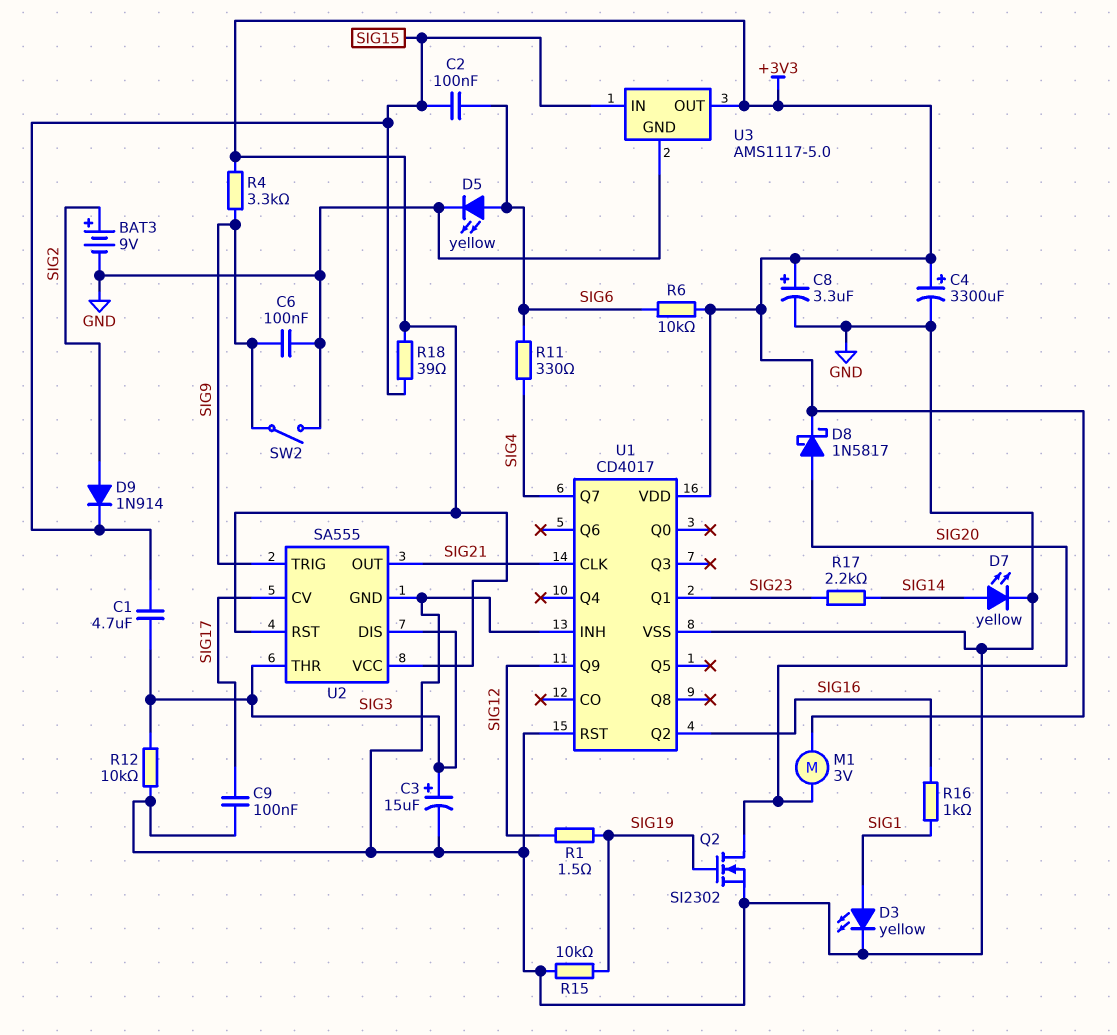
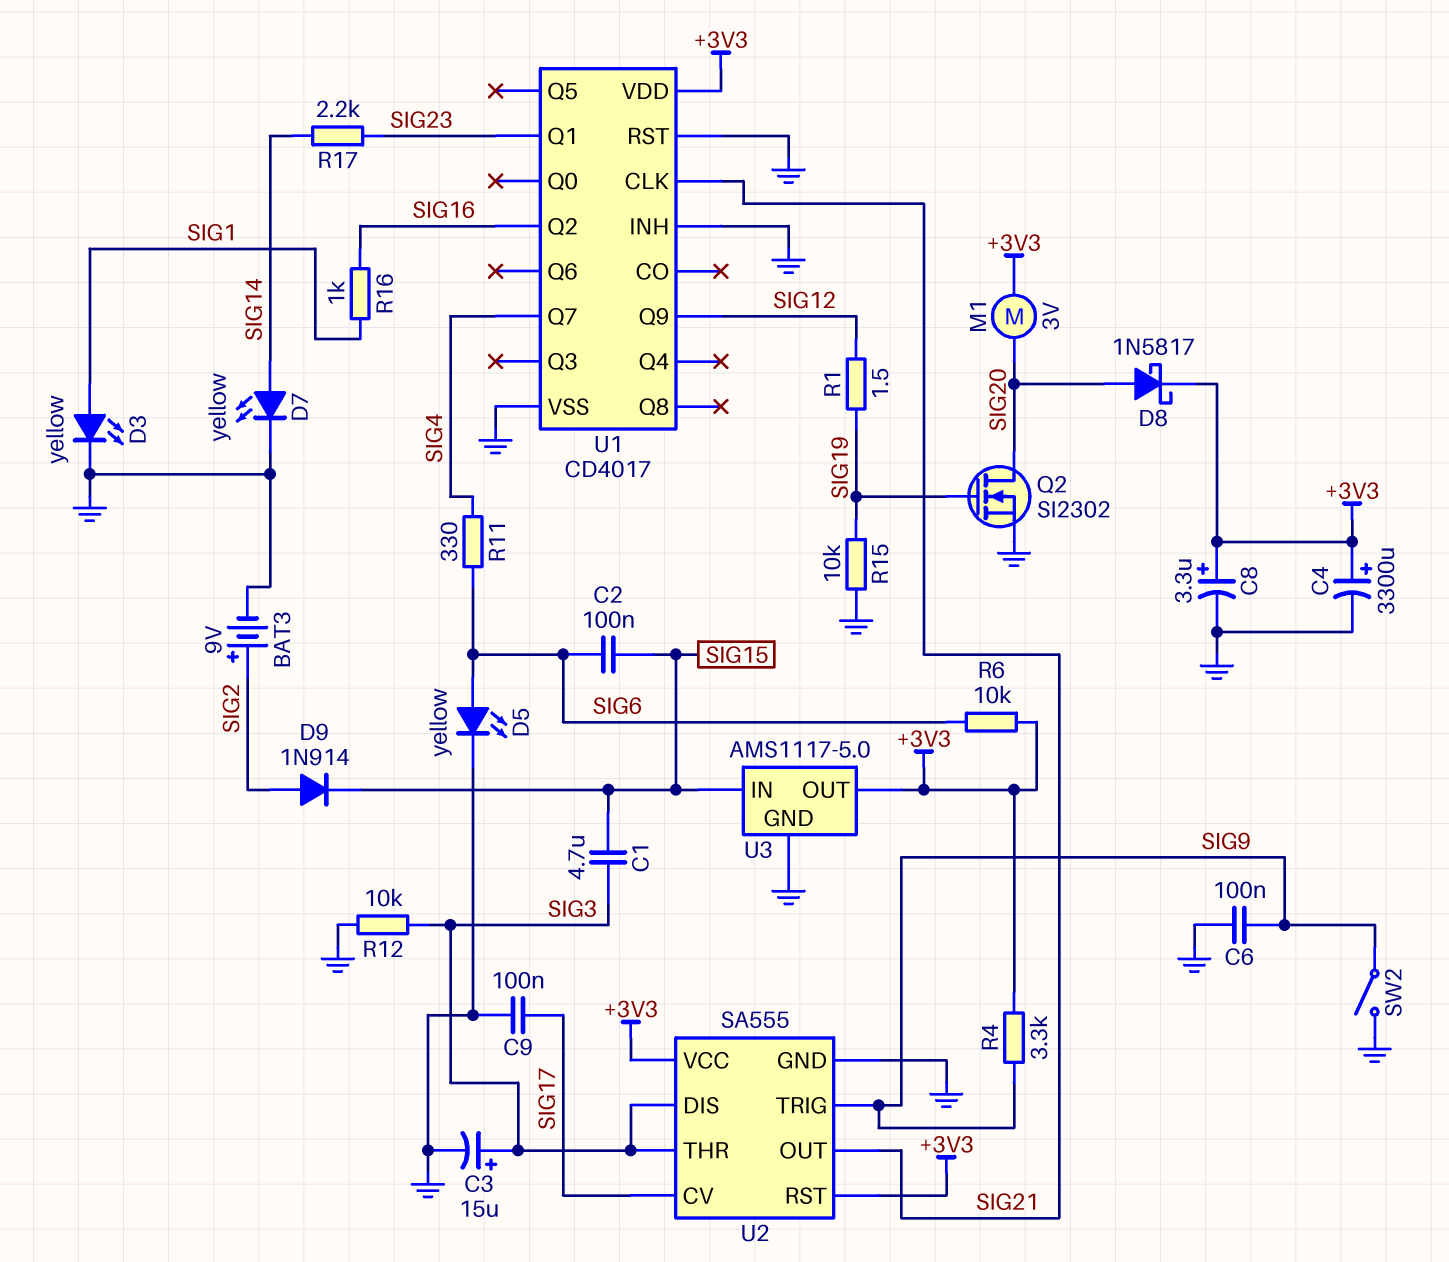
R18: 39 (+3V3, SIG15) -> none

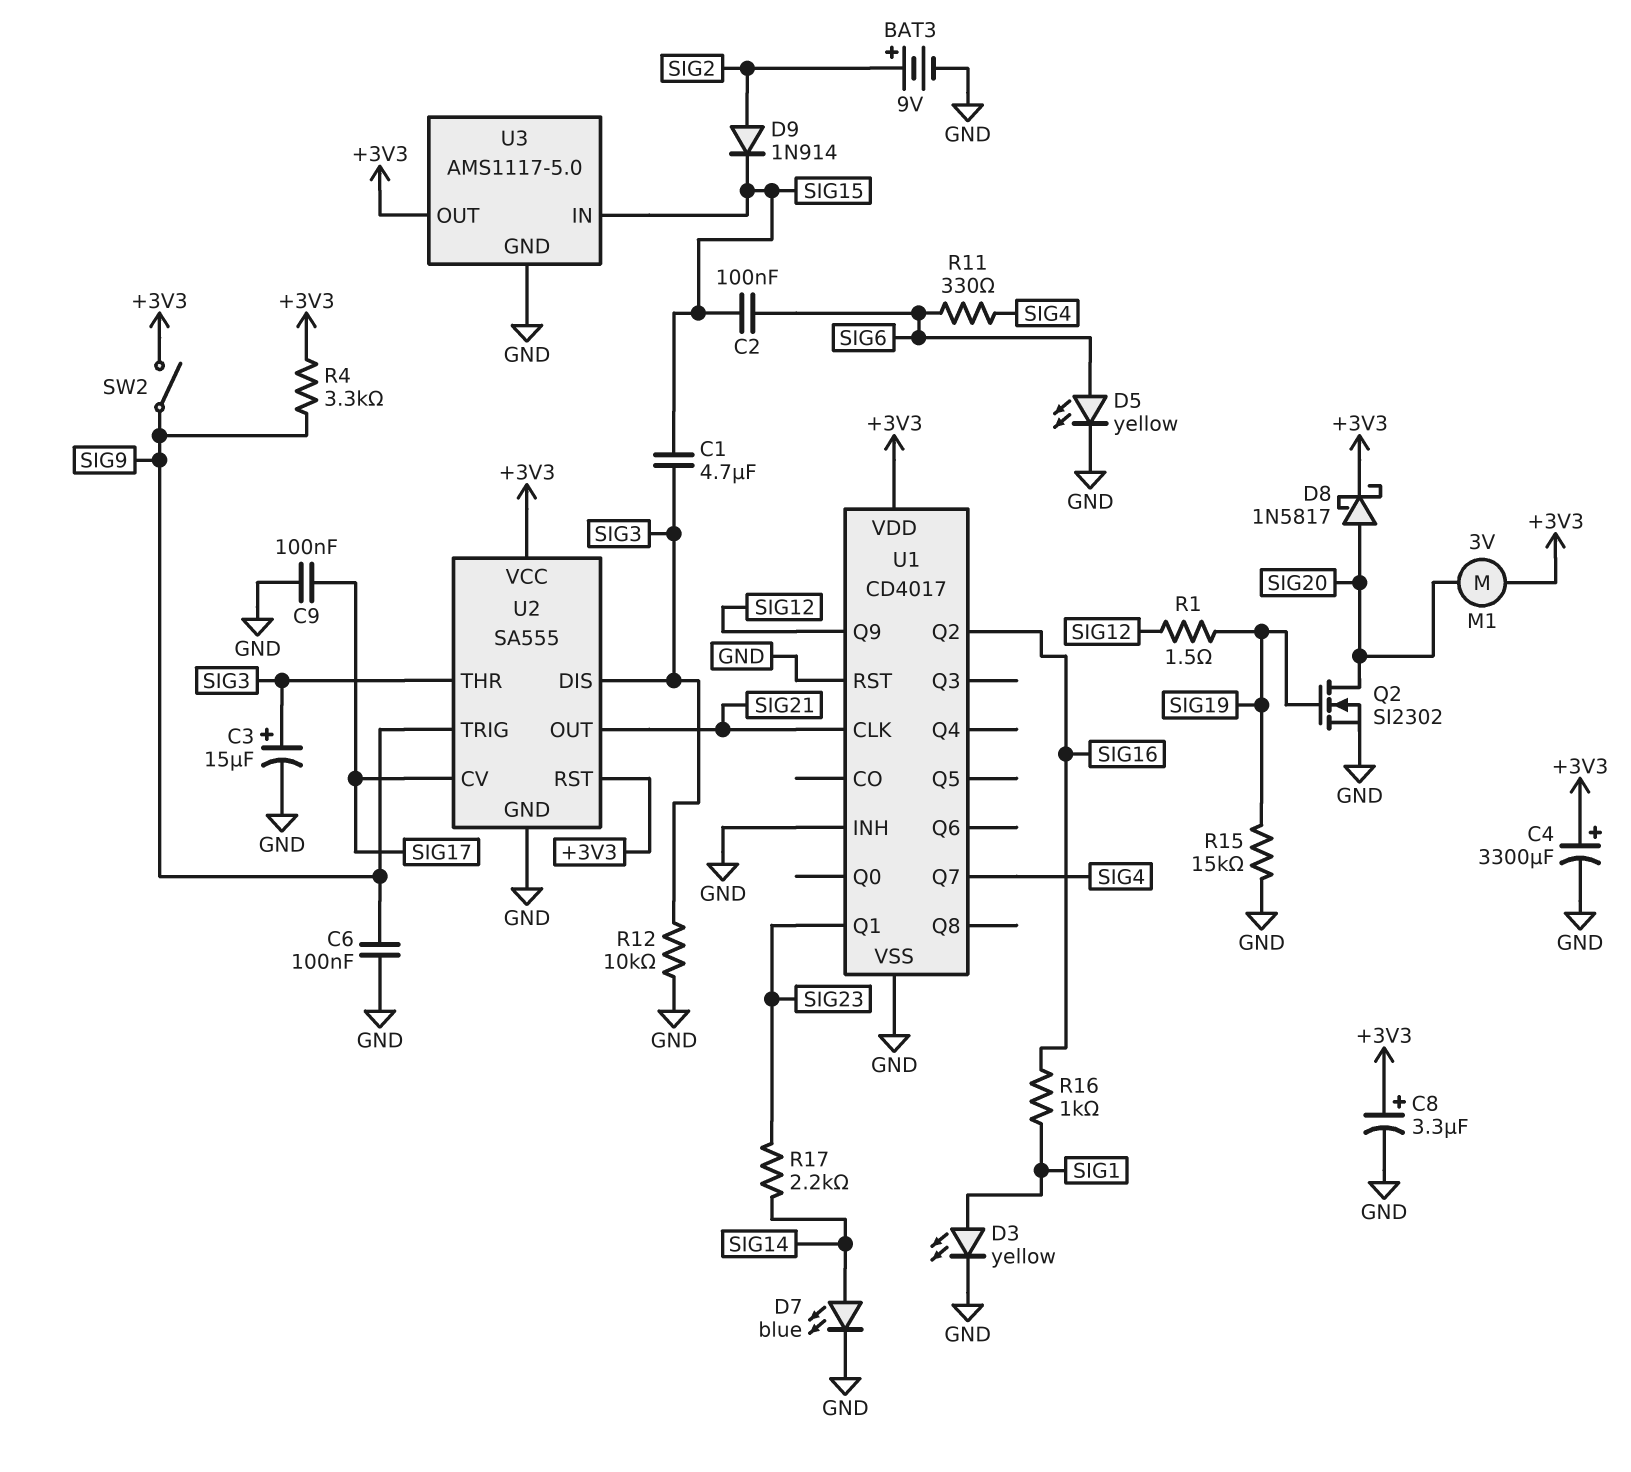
D7: LED yellow (A SIG14, K GND) -> LED blue (A SIG14, K GND)
R6: 10k (+3V3, SIG6) -> none
R15: 10k (GND, SIG19) -> 15k (GND, SIG19)
SW2: switch (GND, SIG9) -> switch (+3V3, SIG9)

